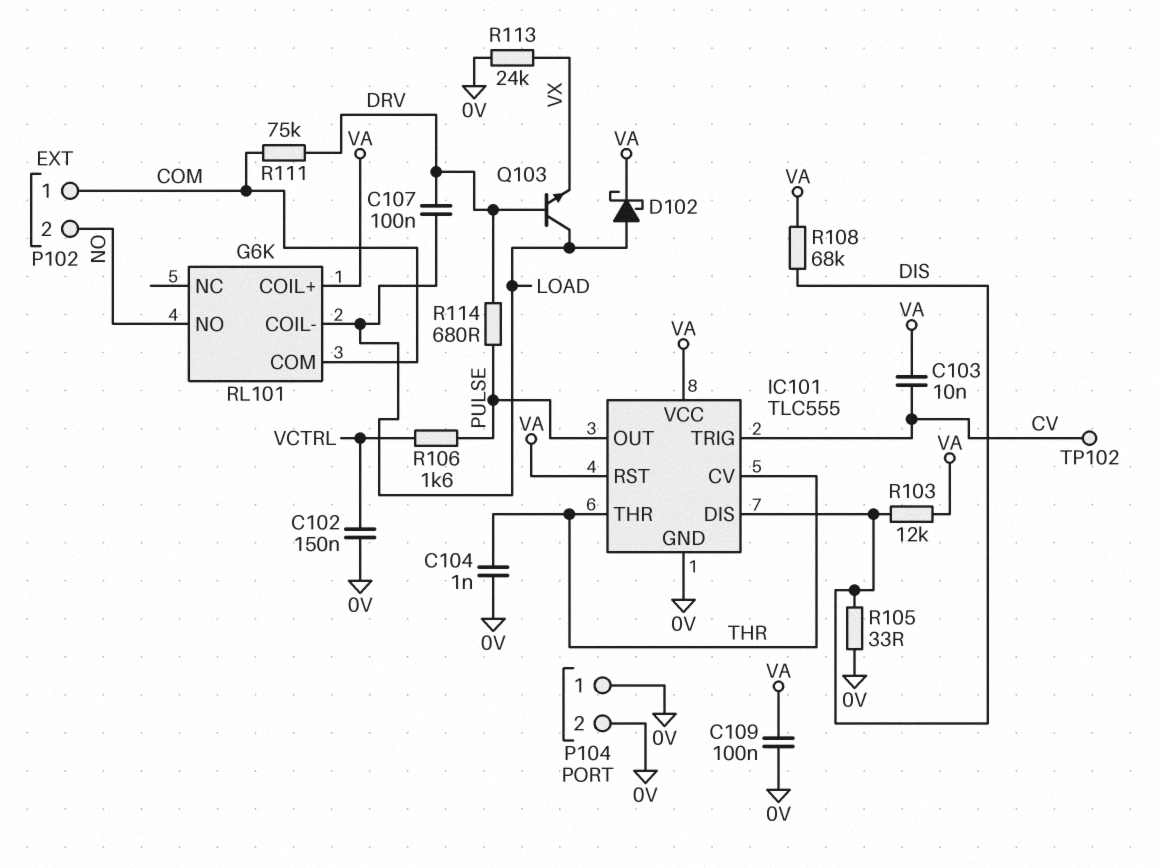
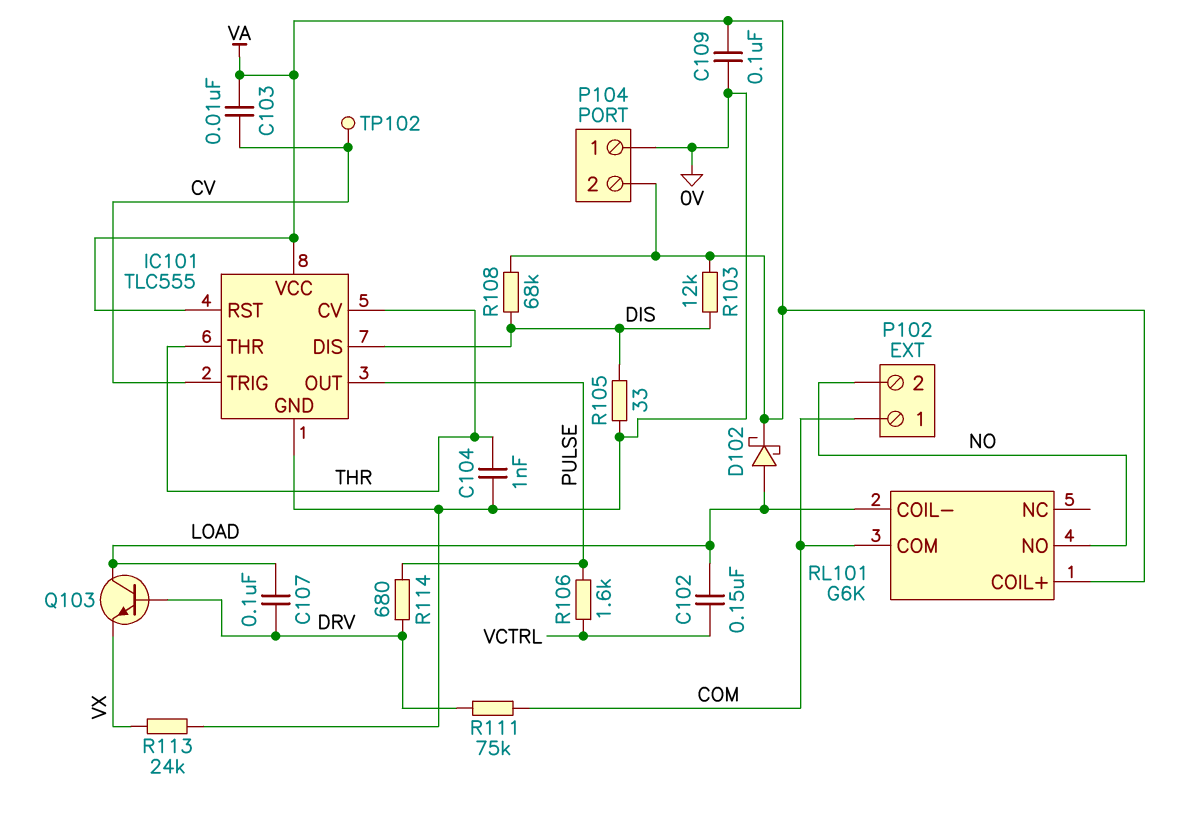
C102: 150nF (0V, VCTRL) -> 150nF (LOAD, VCTRL)
P104 pin 2: 0V -> VA

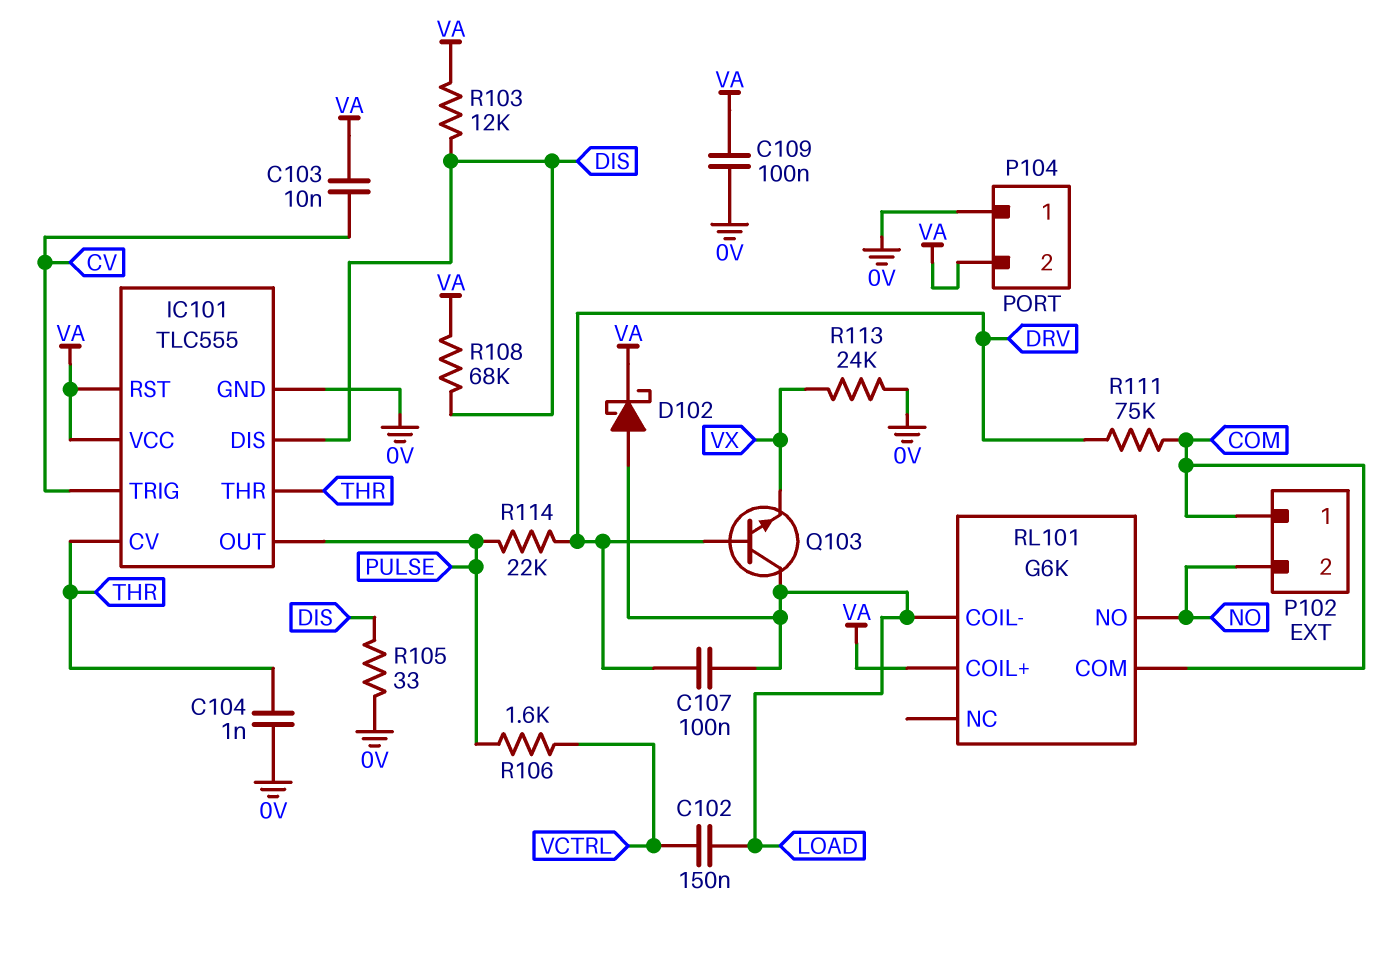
R114: 680 (DRV, PULSE) -> 22k (DRV, PULSE)
TP102: test point (CV) -> none

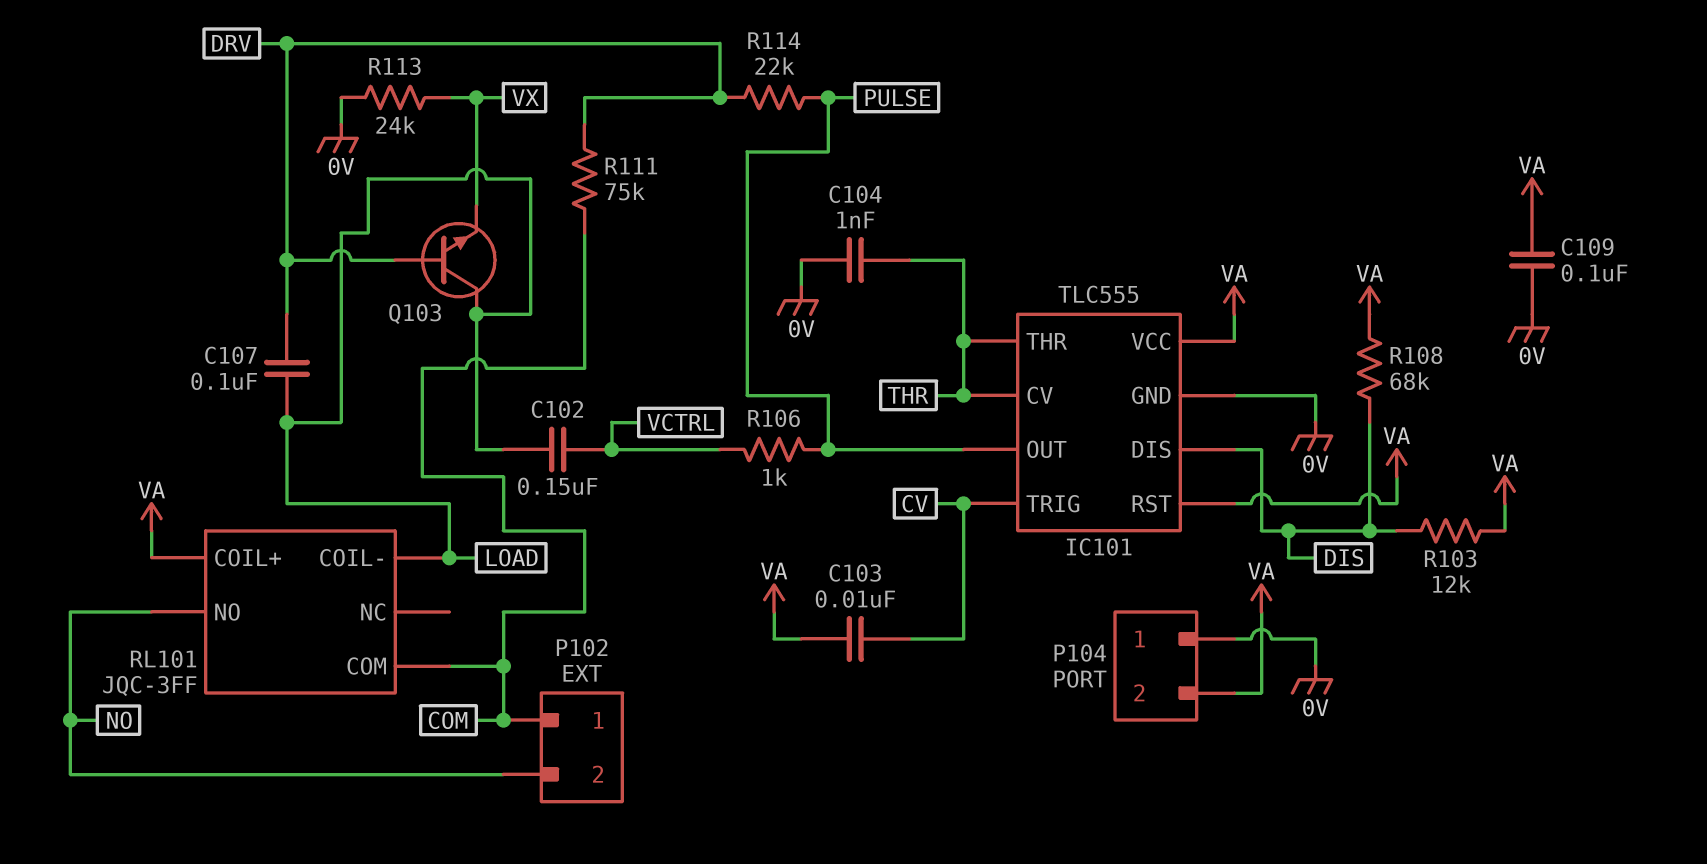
D102: schottky (A LOAD, K VA) -> none
R105: 33 (0V, DIS) -> none
R106: 1.6k (PULSE, VCTRL) -> 1k (PULSE, VCTRL)
RL101: G6K -> JQC-3FF

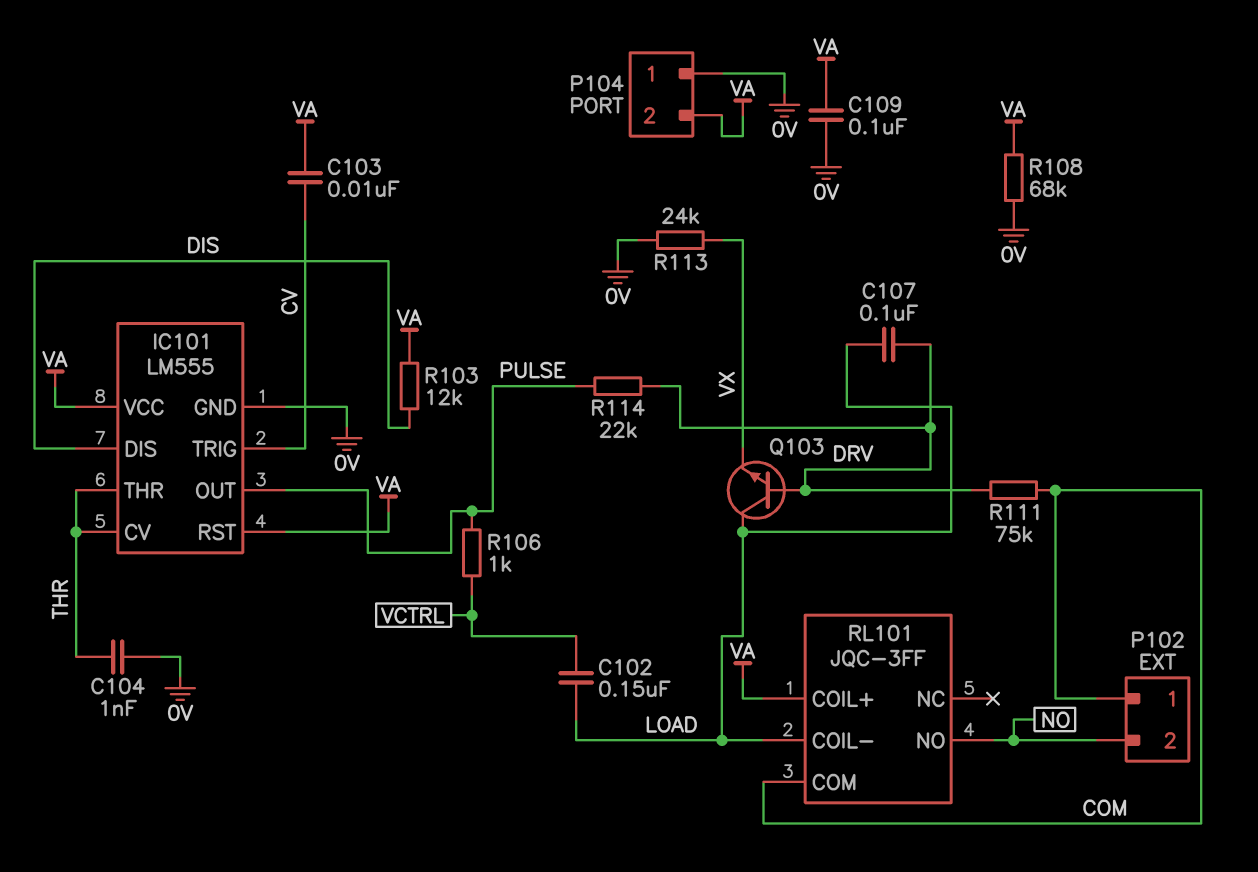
IC101: TLC555 -> LM555
R108: 68k (DIS, VA) -> 68k (0V, VA)

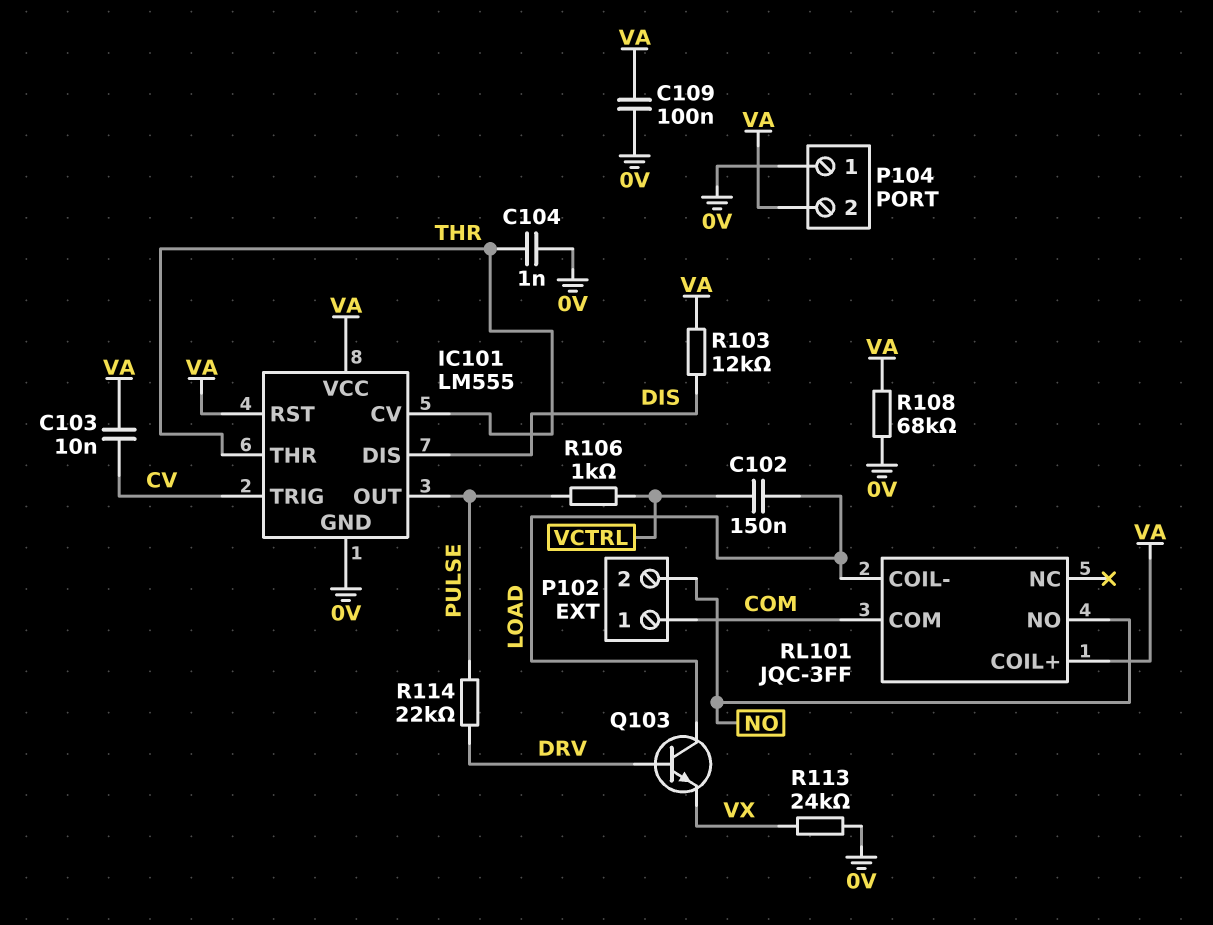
C107: 100nF (DRV, LOAD) -> none
R111: 75k (COM, DRV) -> none

